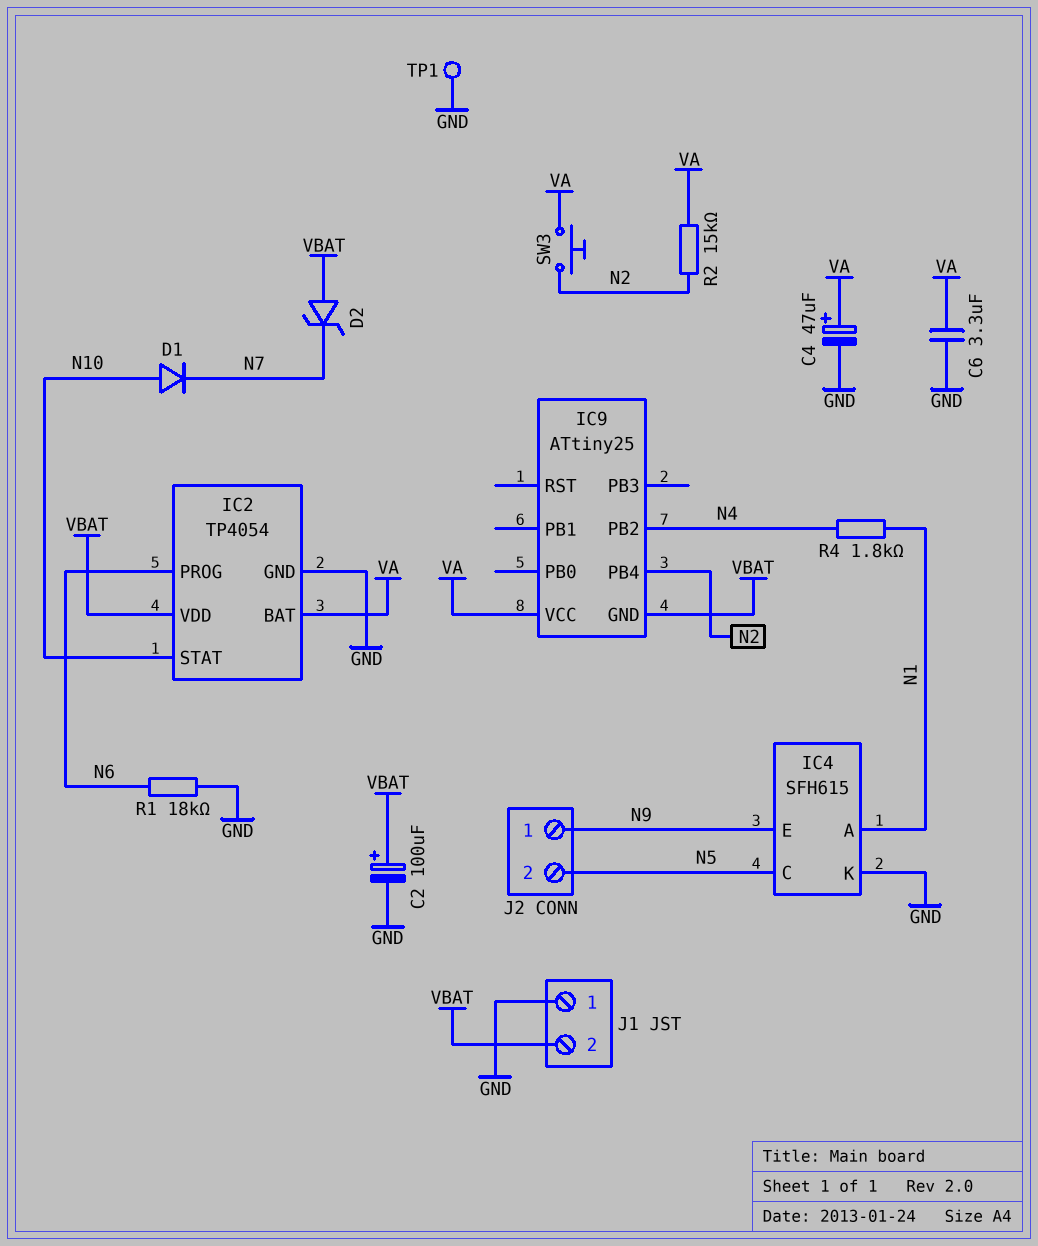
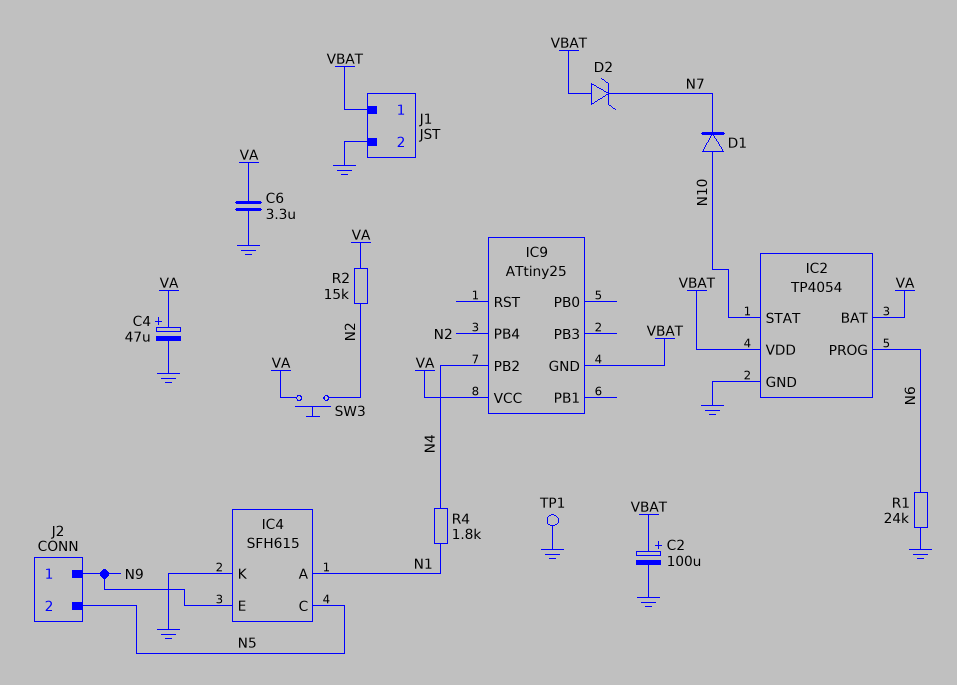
J1 pin 1: GND -> VBAT
J1 pin 2: VBAT -> GND
R1: 18k (GND, N6) -> 24k (GND, N6)

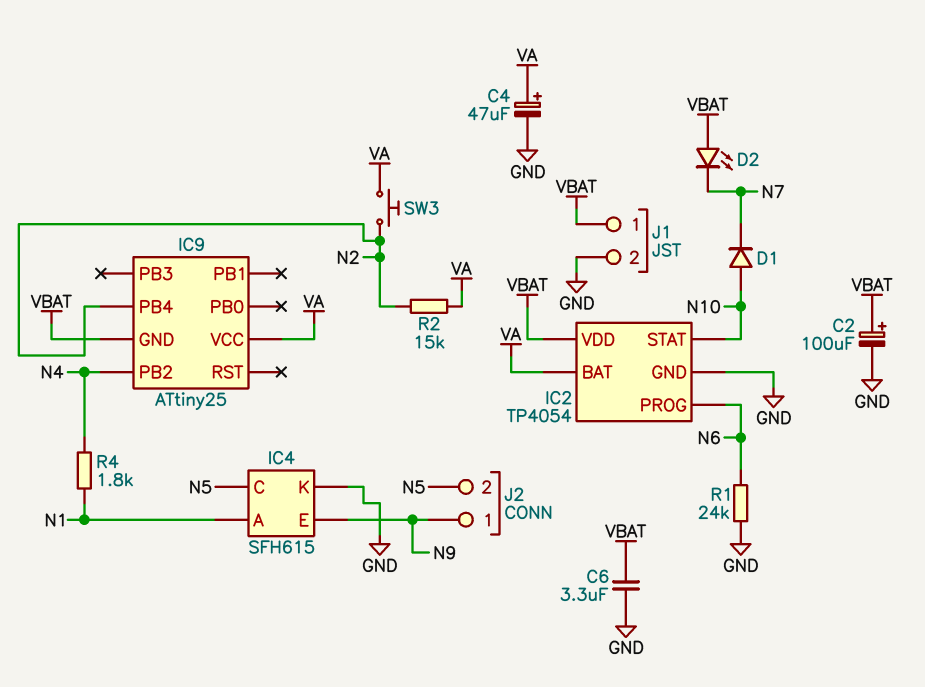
C6: 3.3uF (GND, VA) -> 3.3uF (GND, VBAT)
D2: zener (A VBAT, K N7) -> LED (A VBAT, K N7)
TP1: test point (GND) -> none

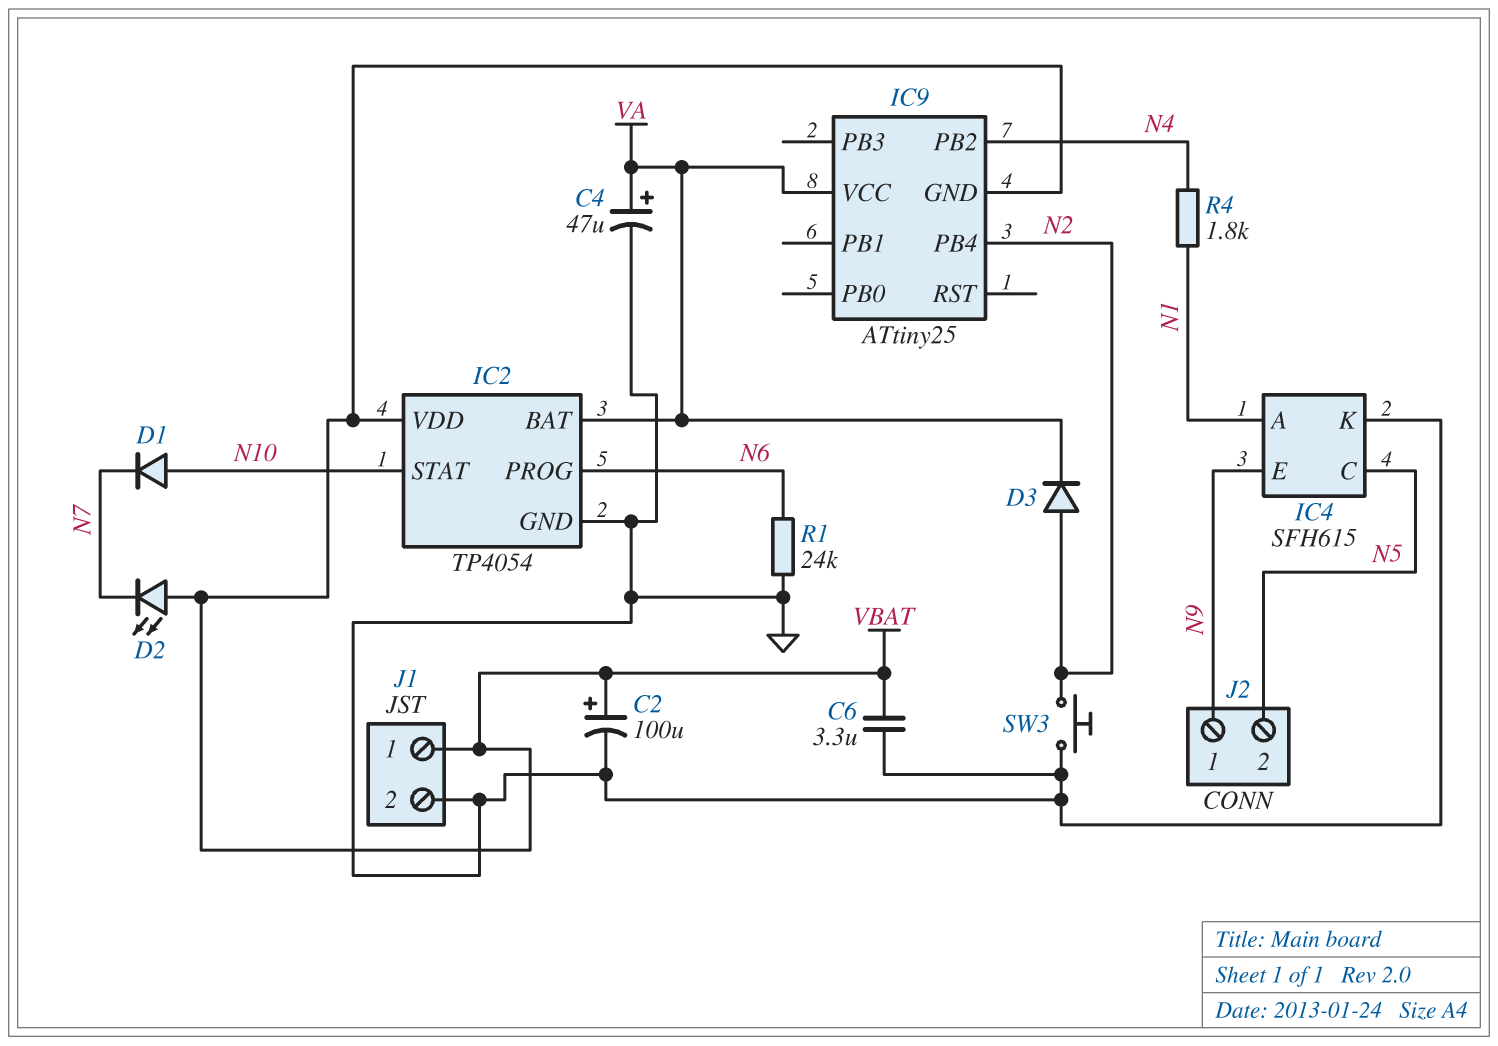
D3: none -> diode (A N2, K VA)
R2: 15k (N2, VA) -> none
SW3: button (N2, VA) -> button (GND, N2)

